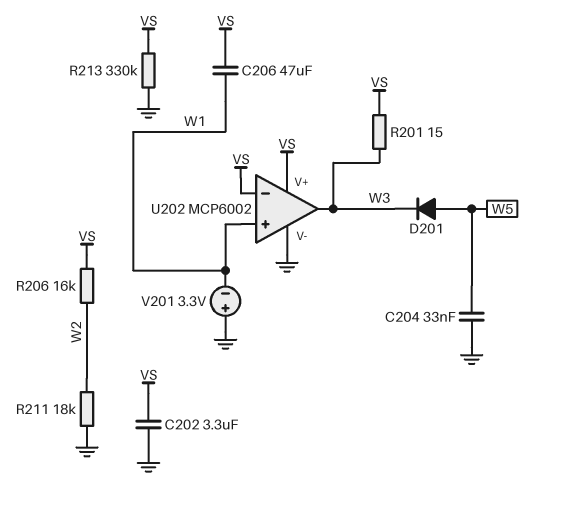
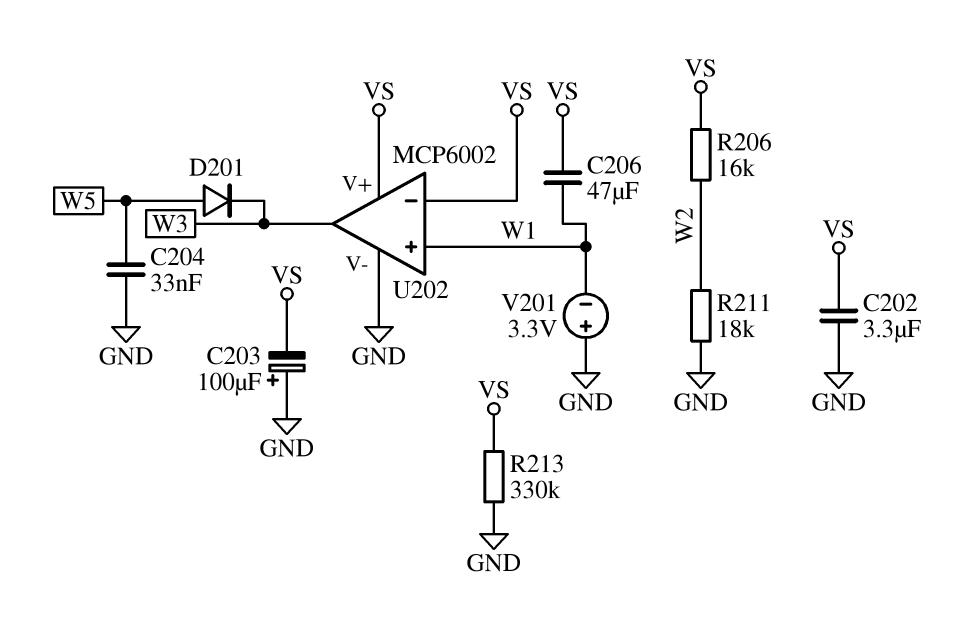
C203: none -> 100uF (plus GND, minus VS)
R201: 15 (VS, W3) -> none

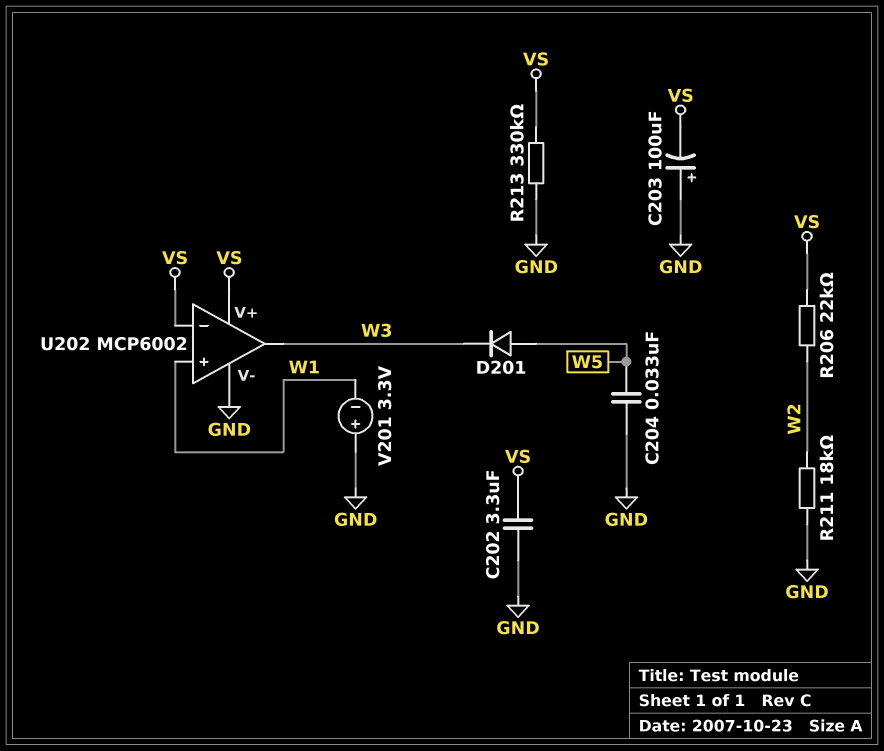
C206: 47uF (VS, W1) -> none
R206: 16k (VS, W2) -> 22k (VS, W2)

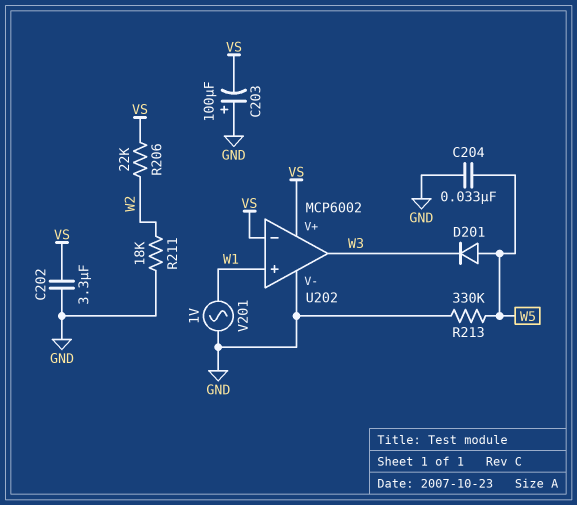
R213: 330k (GND, VS) -> 330k (GND, W5)
V201: 3.3V (plus GND, minus W1) -> AC 1V (GND, W1)

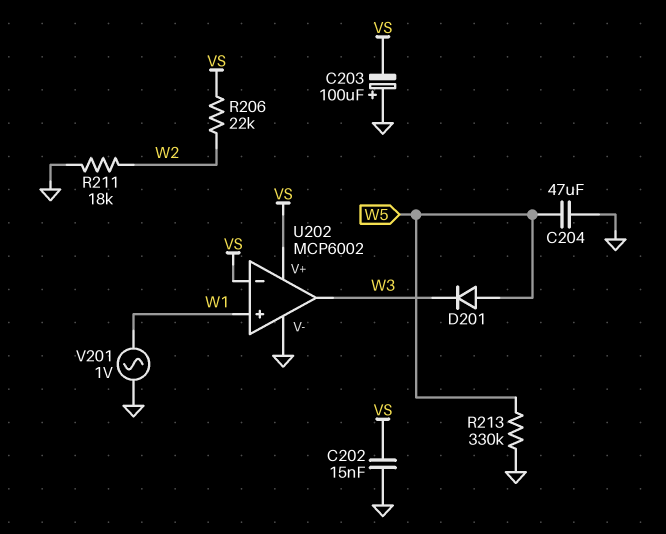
C202: 3.3uF (GND, VS) -> 15nF (GND, VS)
C204: 33nF (GND, W5) -> 47uF (GND, W5)

